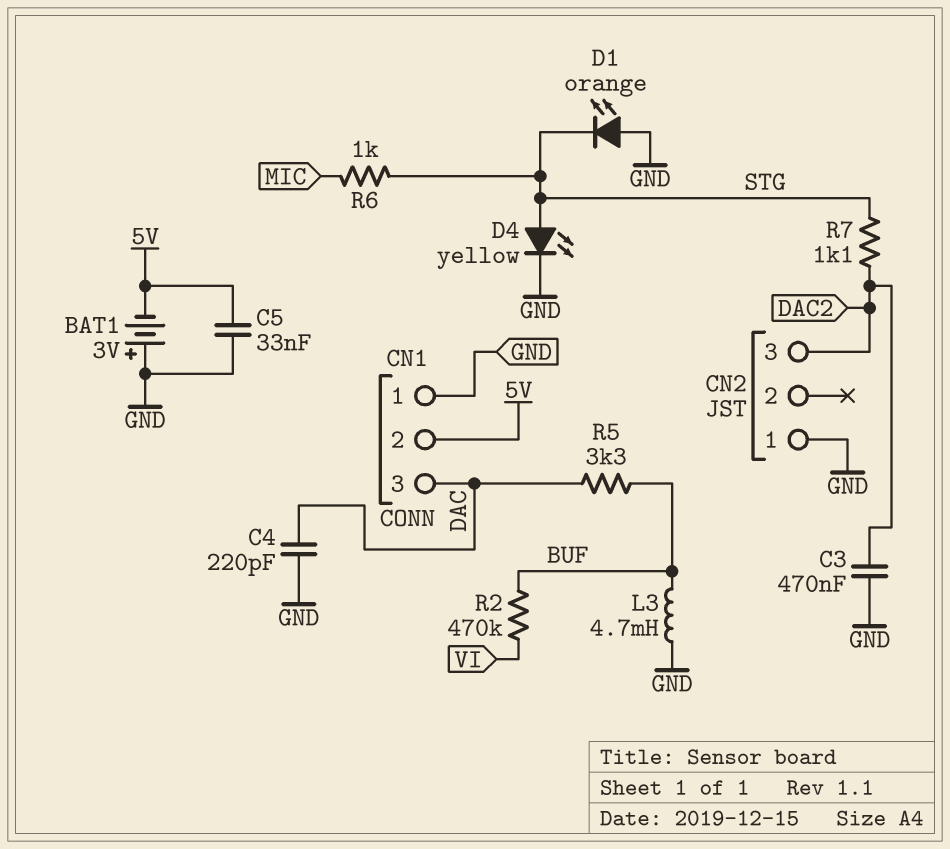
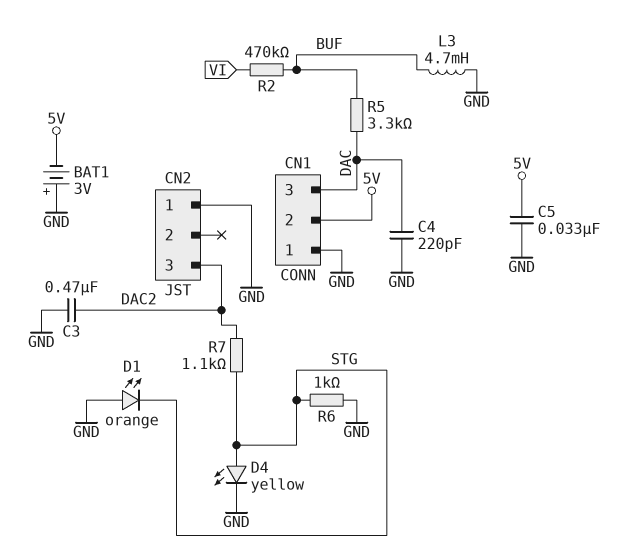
R6: 1k (MIC, STG) -> 1k (GND, STG)

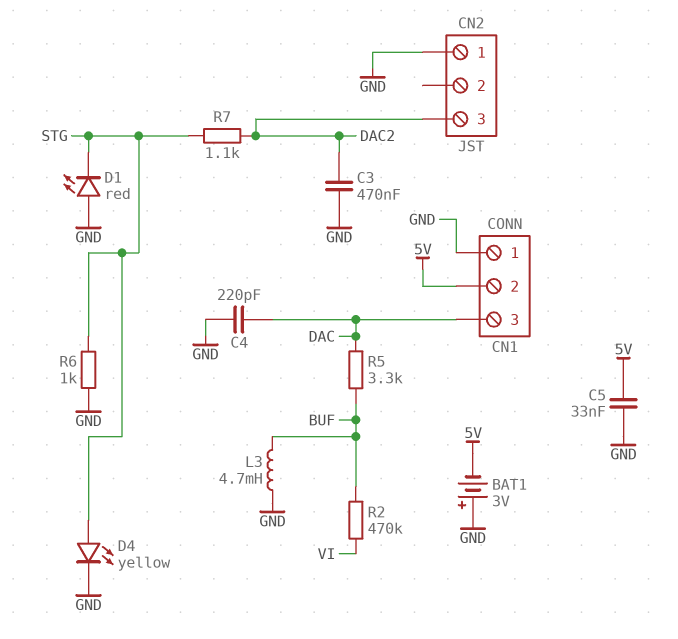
D1: LED orange (A GND, K STG) -> LED red (A GND, K STG)

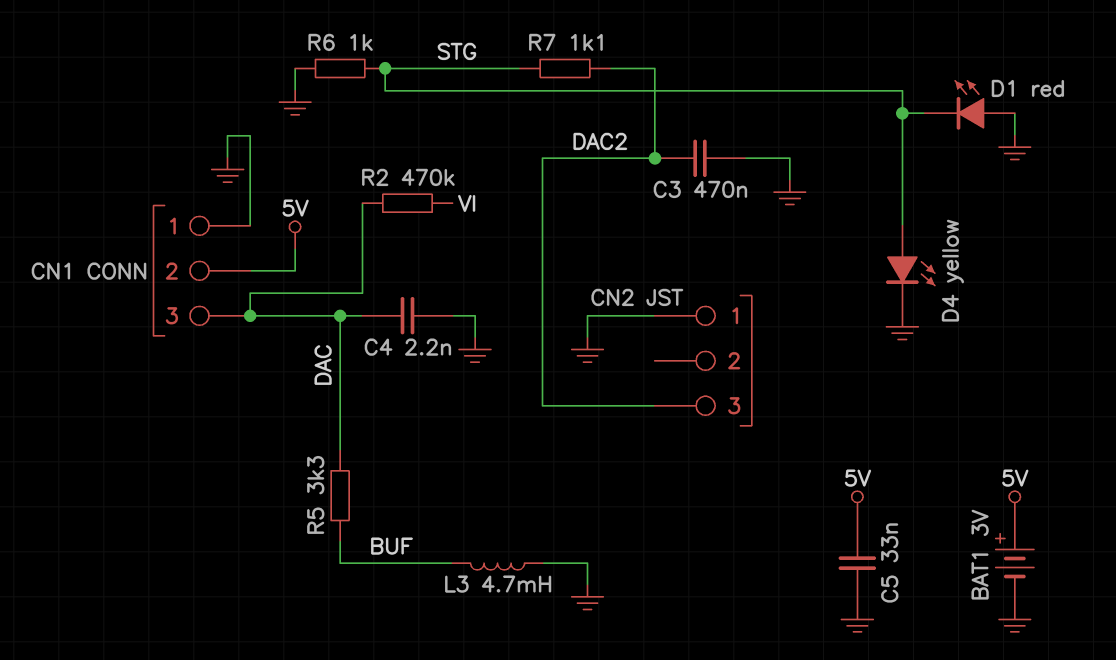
BAT1: 3V (plus GND, minus 5V) -> 3V (plus 5V, minus GND)
C4: 220pF (DAC, GND) -> 2.2nF (DAC, GND)
R2: 470k (BUF, VI) -> 470k (DAC, VI)

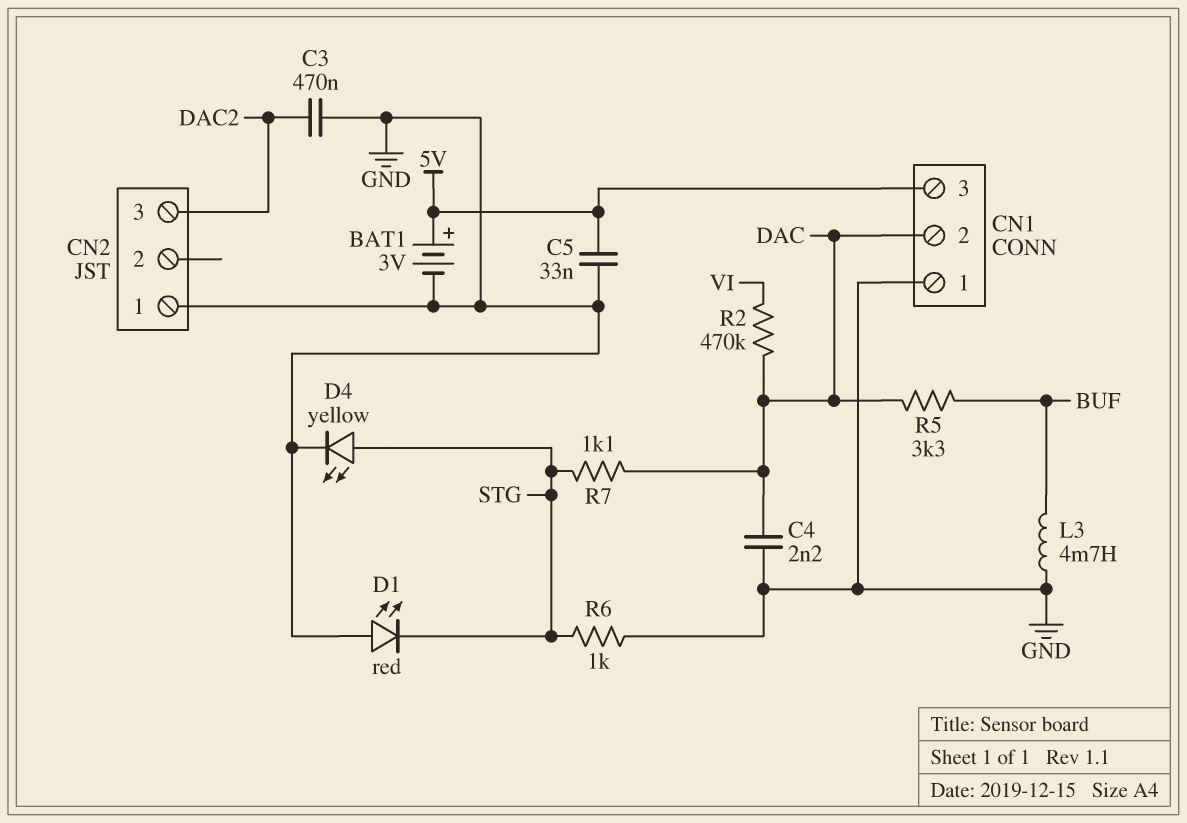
CN1 pin 2: 5V -> DAC
CN1 pin 3: DAC -> 5V
R7: 1.1k (DAC2, STG) -> 1.1k (DAC, STG)

